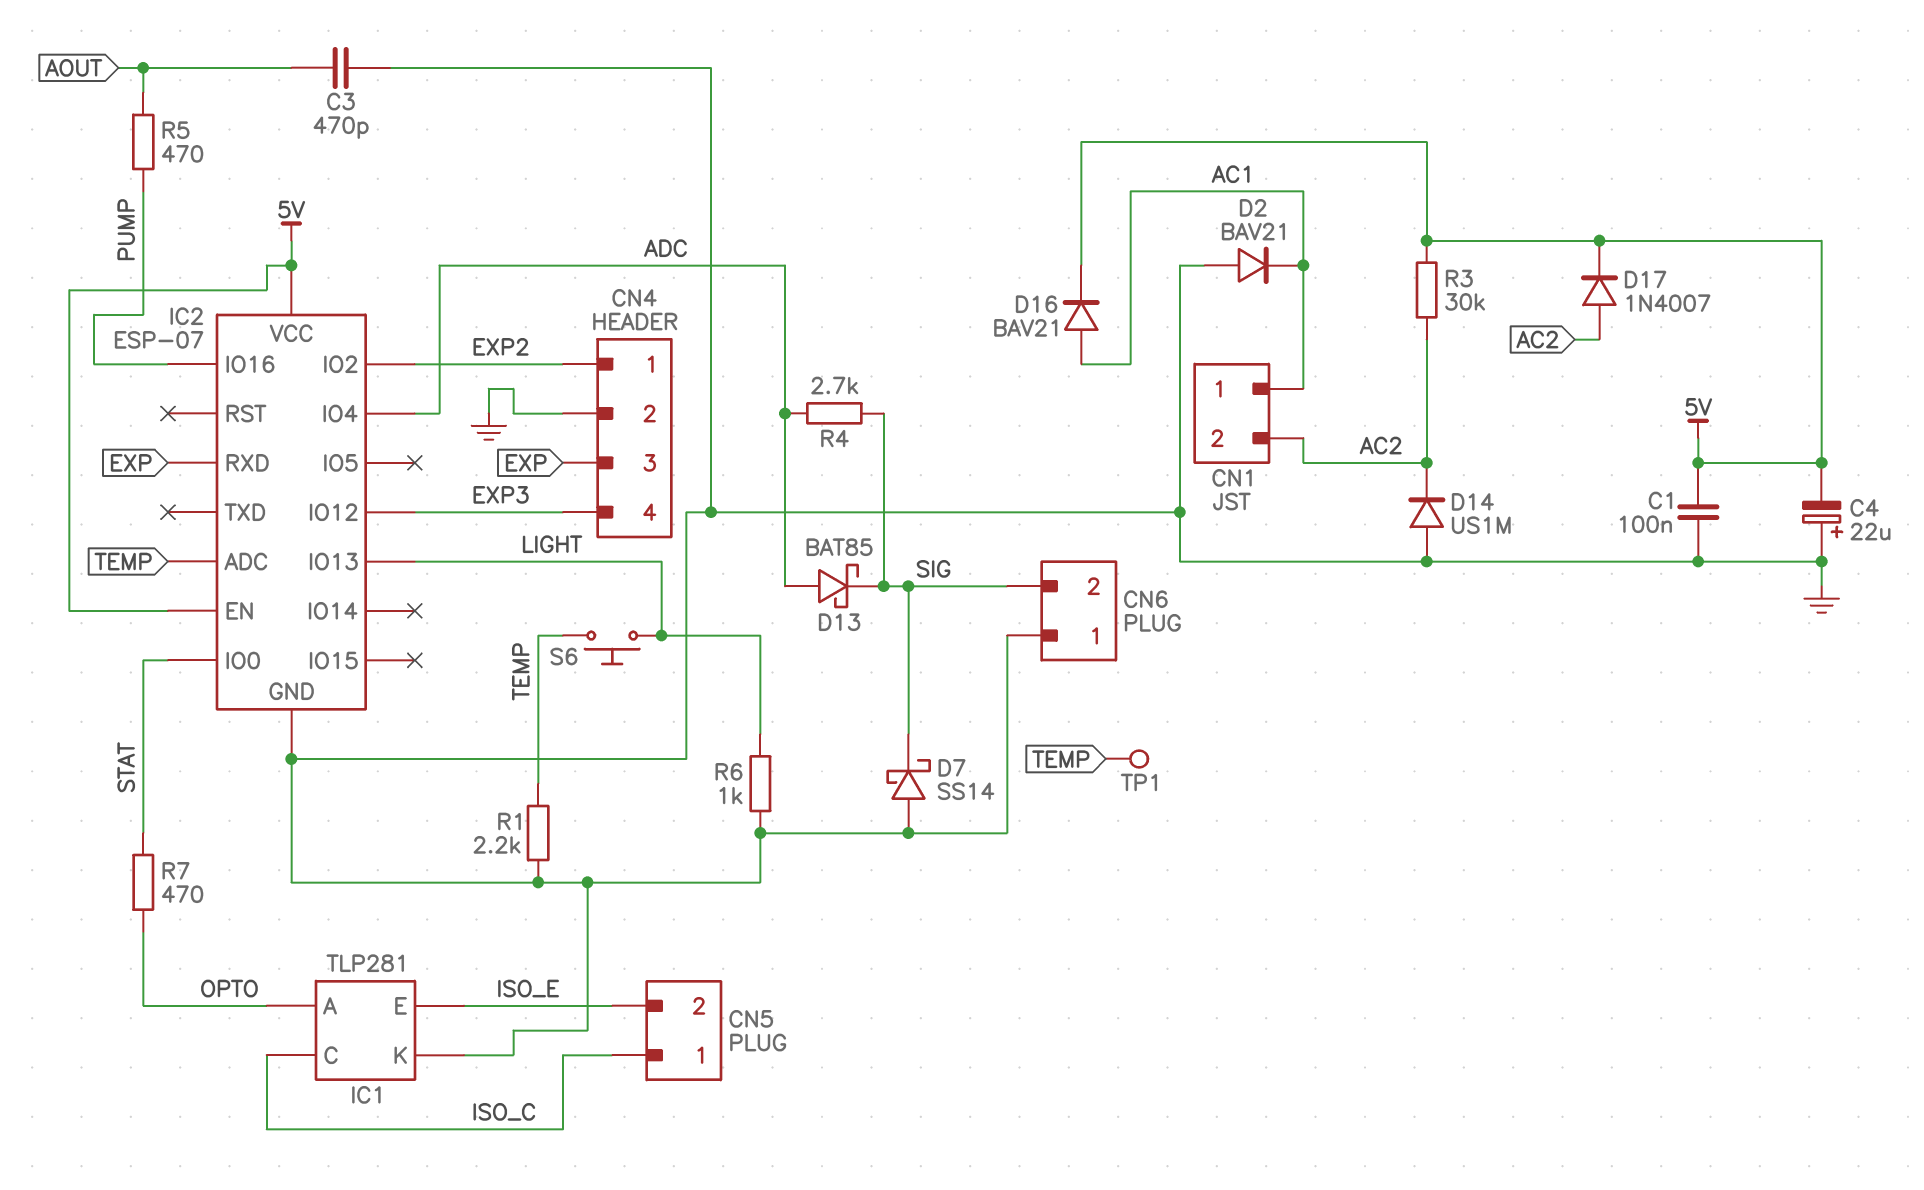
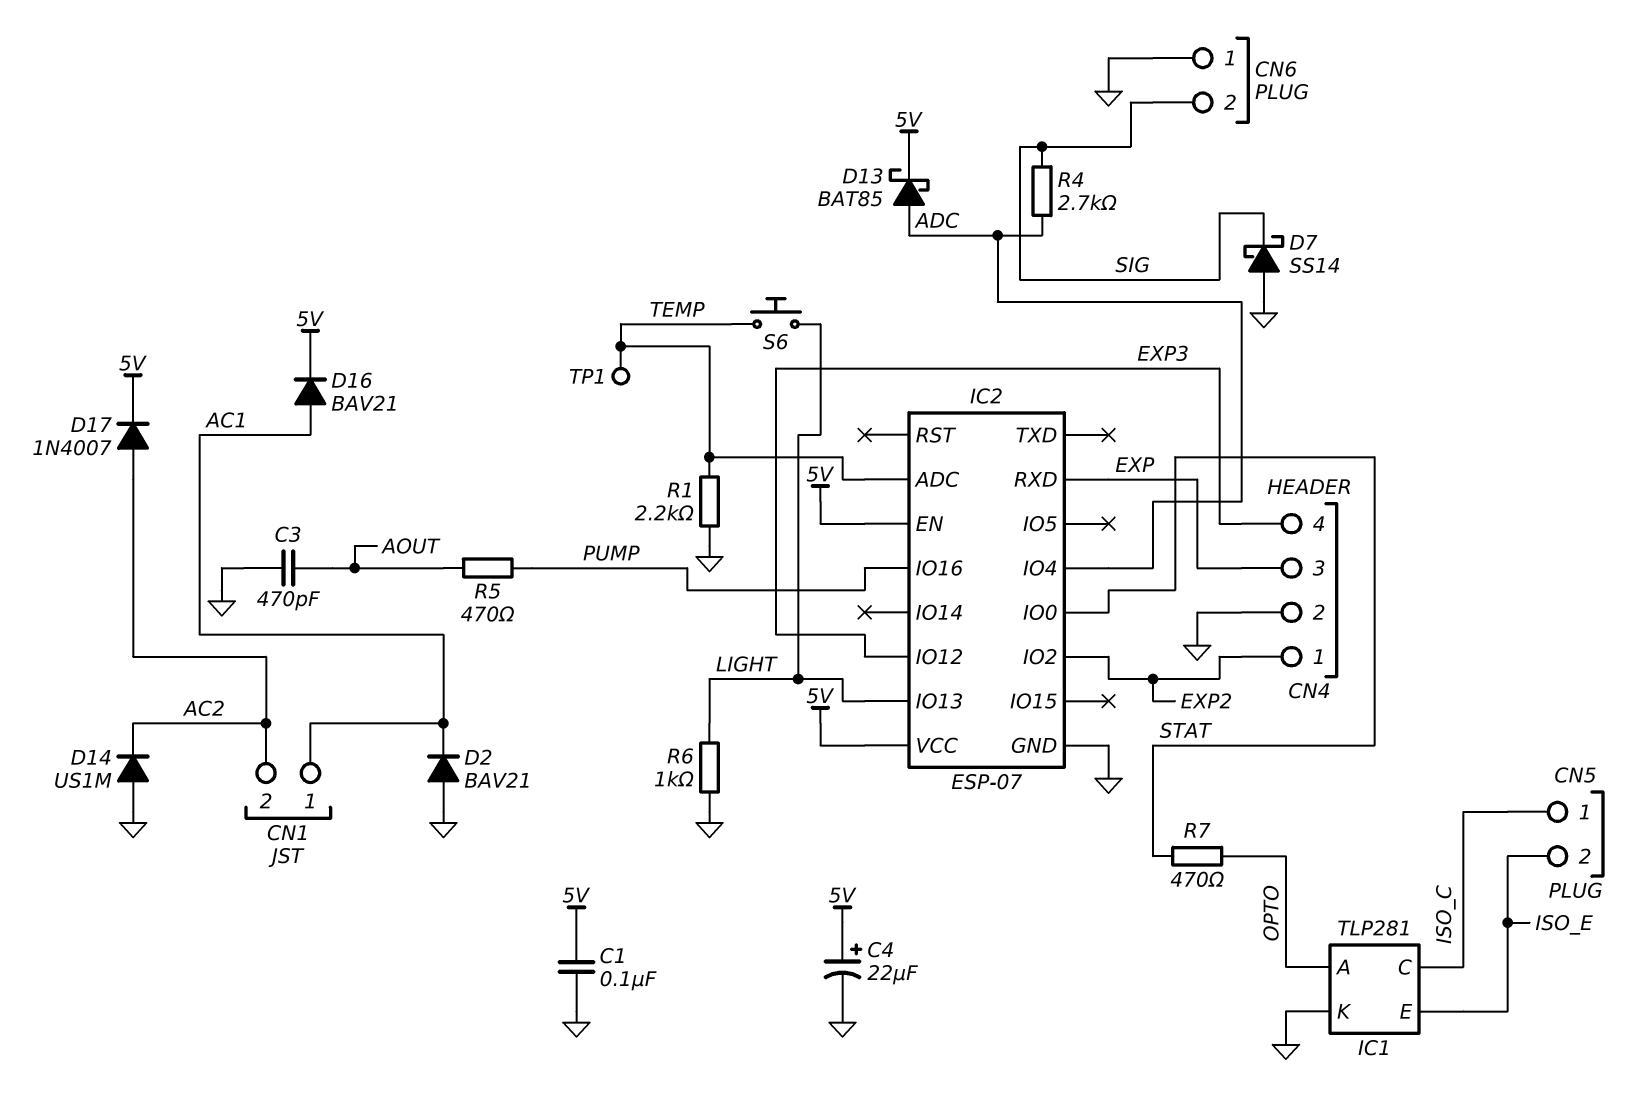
C4: 22uF (plus GND, minus 5V) -> 22uF (plus 5V, minus GND)
D13: schottky BAT85 (A ADC, K SIG) -> schottky BAT85 (A ADC, K 5V)
R3: 30k (5V, AC2) -> none

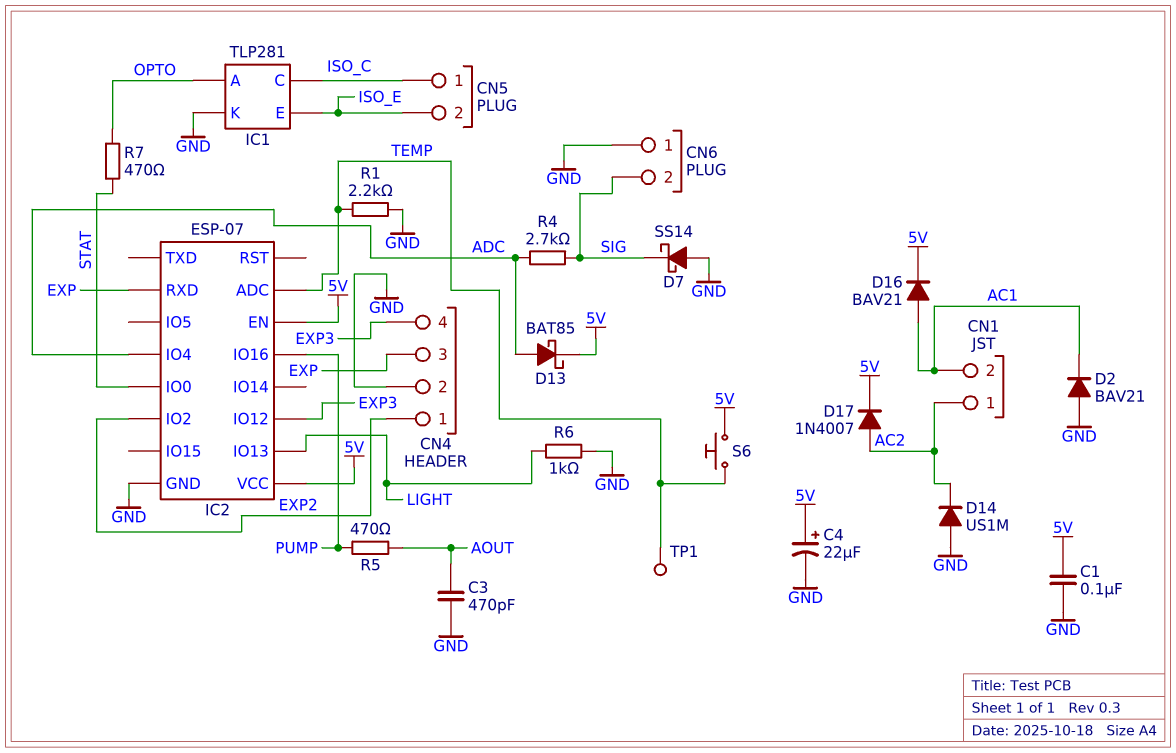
CN1 pin 1: AC1 -> AC2
CN1 pin 2: AC2 -> AC1
S6: button (LIGHT, TEMP) -> button (5V, TEMP)

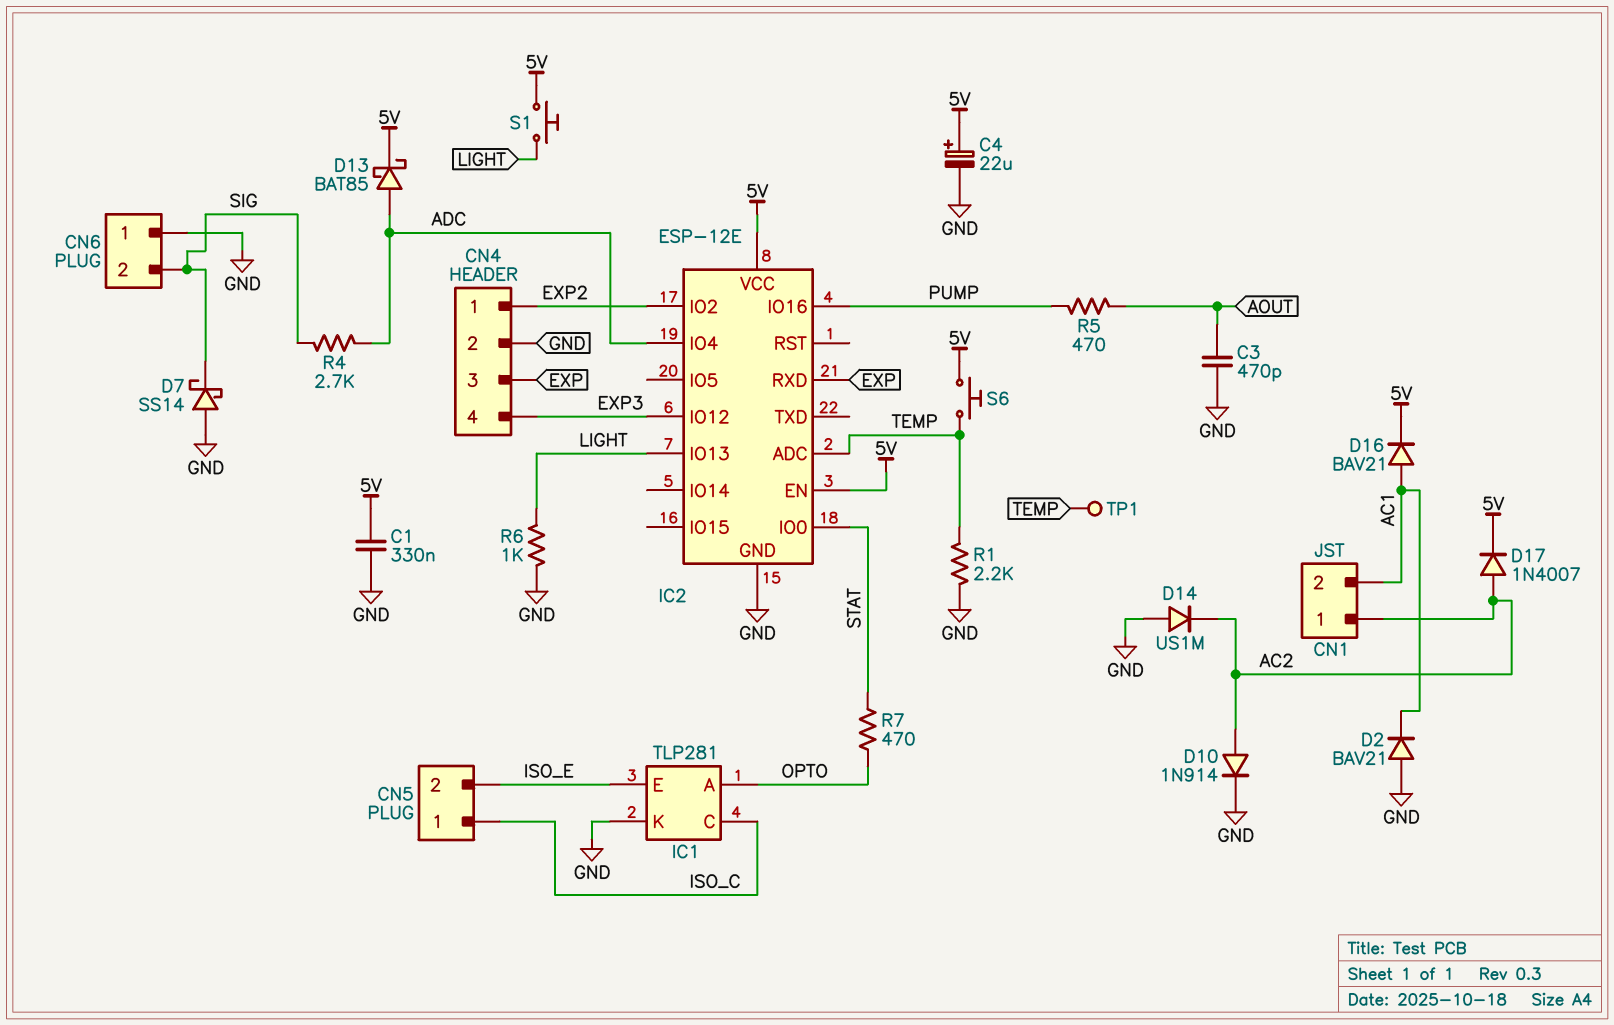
C1: 100nF (5V, GND) -> 330nF (5V, GND)
D10: none -> diode 1N914 (A AC2, K GND)
IC2: ESP-07 -> ESP-12E
S1: none -> button (5V, LIGHT)

